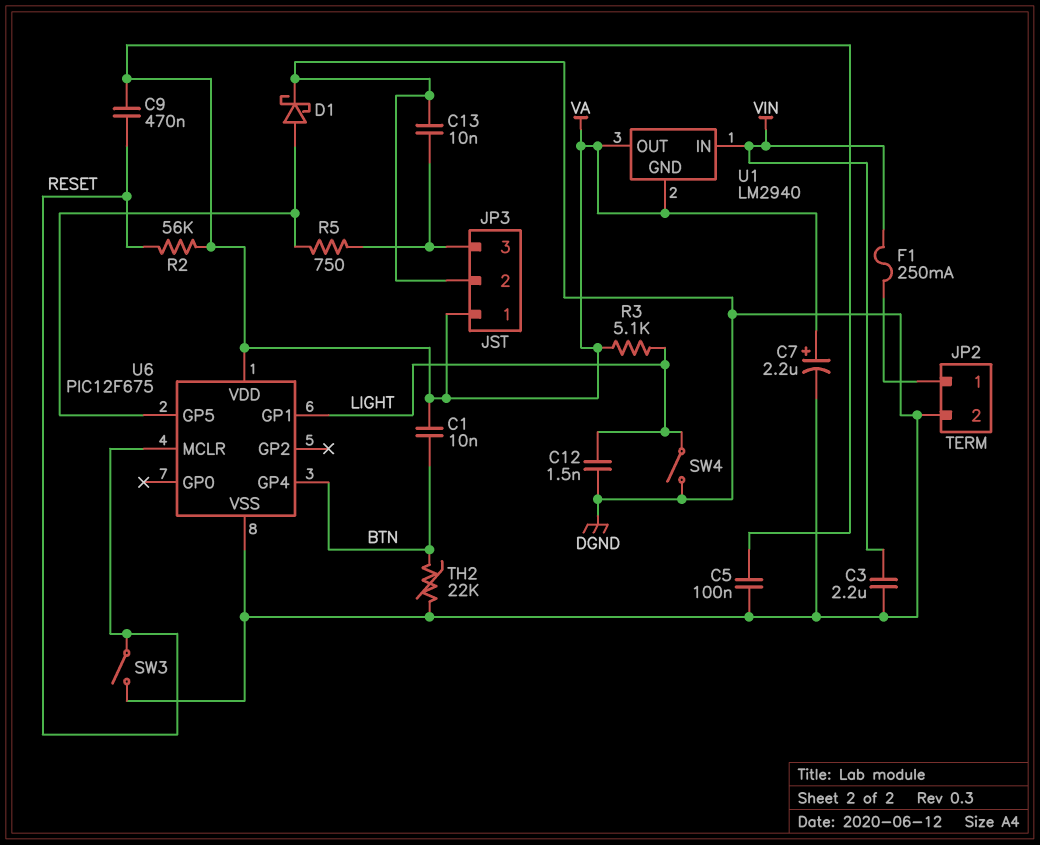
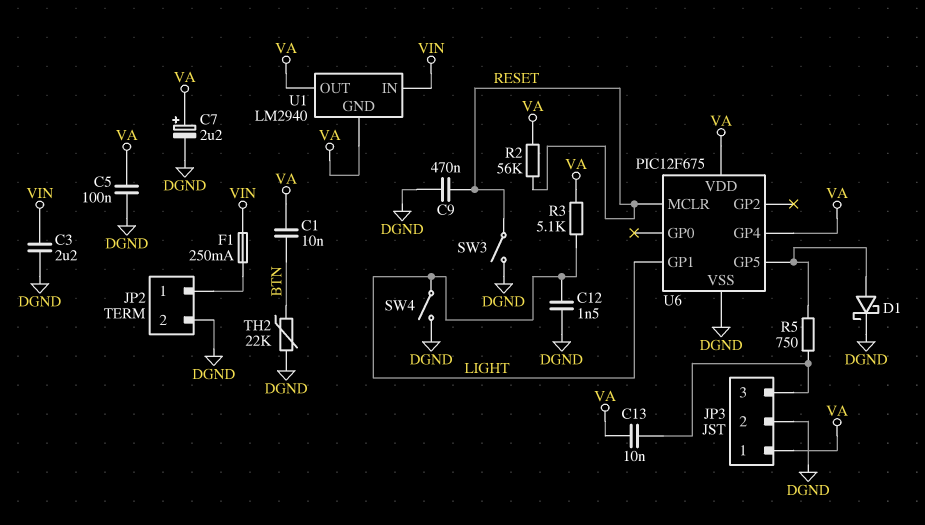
C9: 470nF (RESET, VA) -> 470nF (DGND, RESET)
C13: 10nF (DGND, JP3/3) -> 10nF (JP3/3, VA)
U6 pin GP4: BTN -> VA

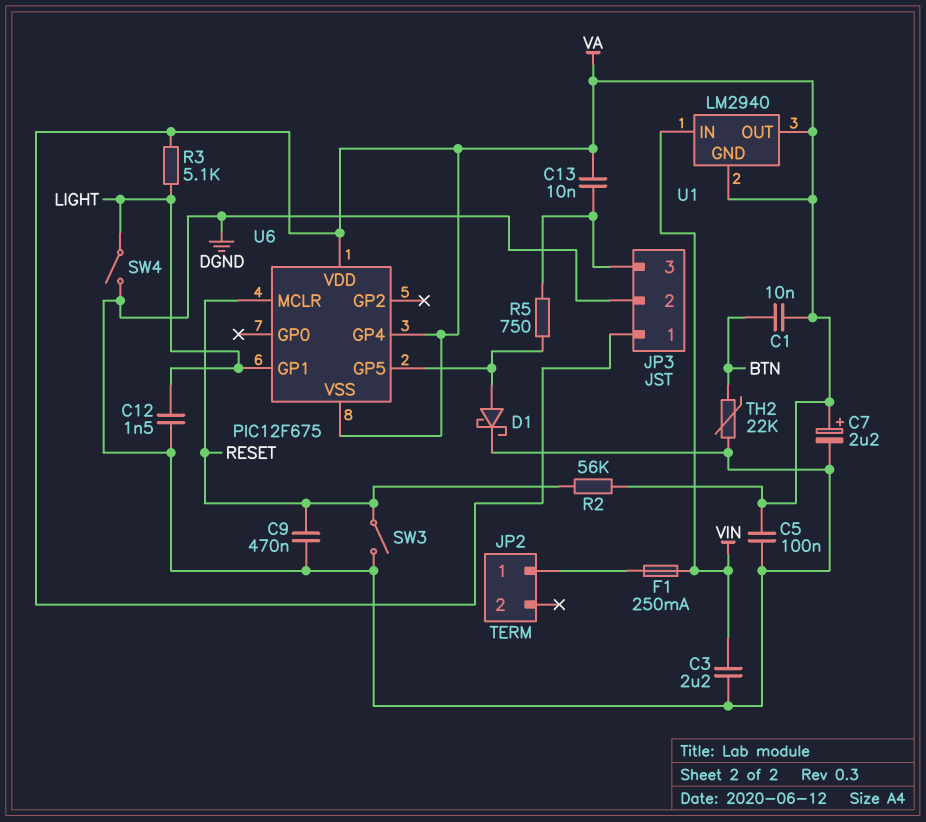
JP2 pin 2: DGND -> none
U6 pin VSS: DGND -> VA

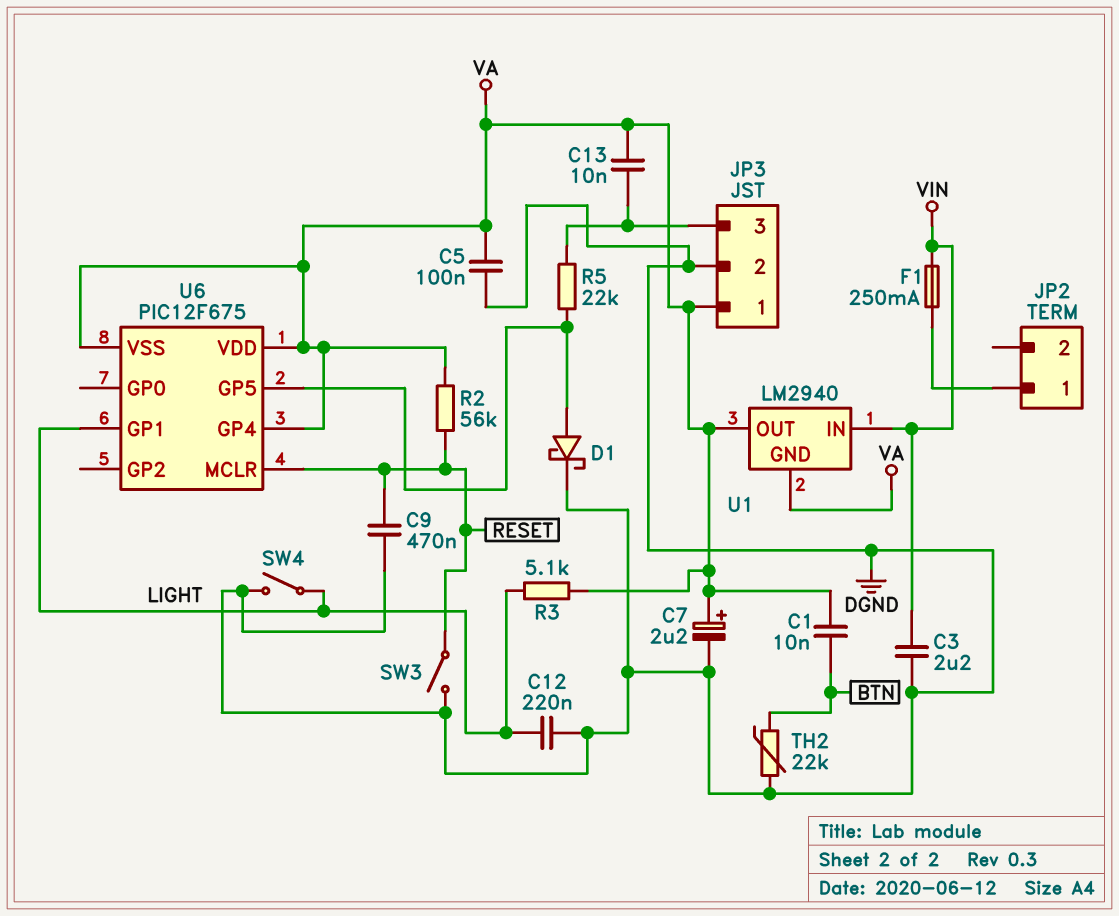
C12: 1.5nF (DGND, LIGHT) -> 220nF (DGND, LIGHT)
R5: 750 (JP3/3, U6/GP5) -> 22k (JP3/3, U6/GP5)

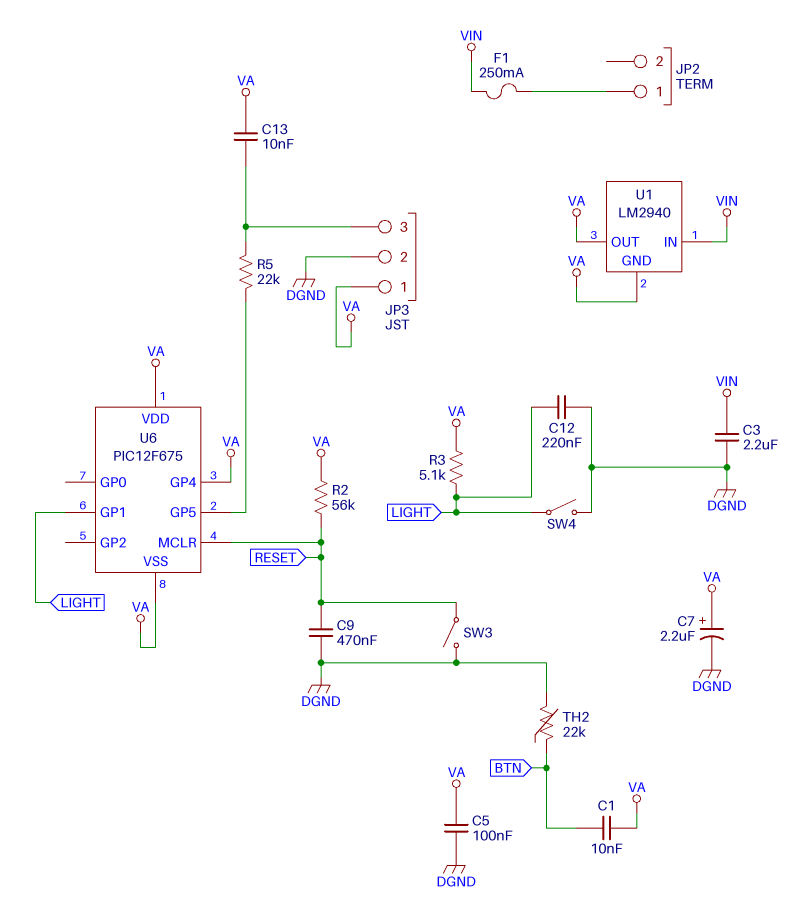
D1: schottky (A U6/GP5, K DGND) -> none

